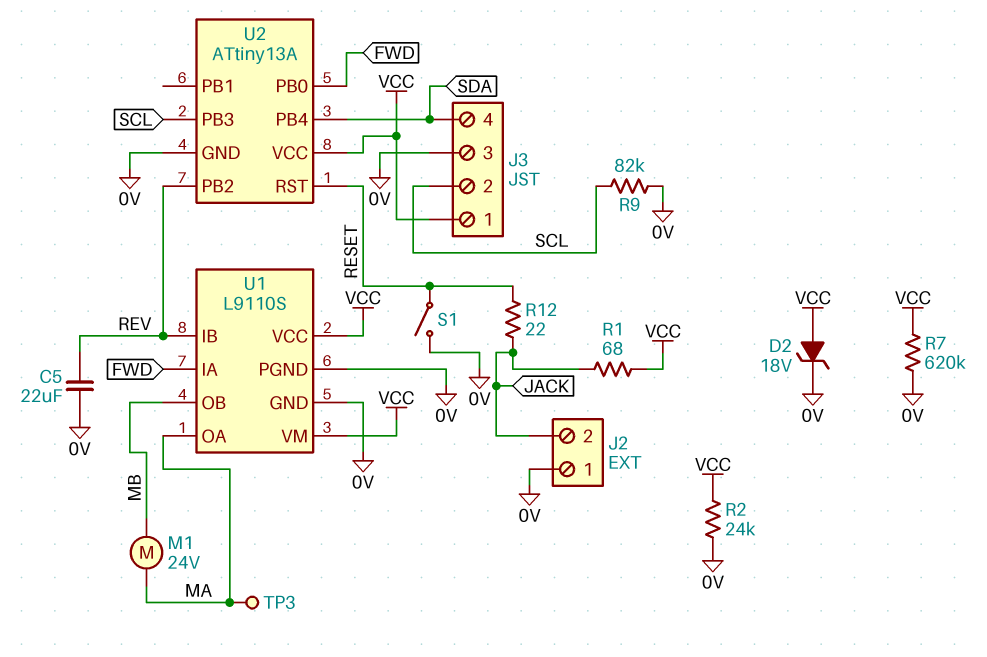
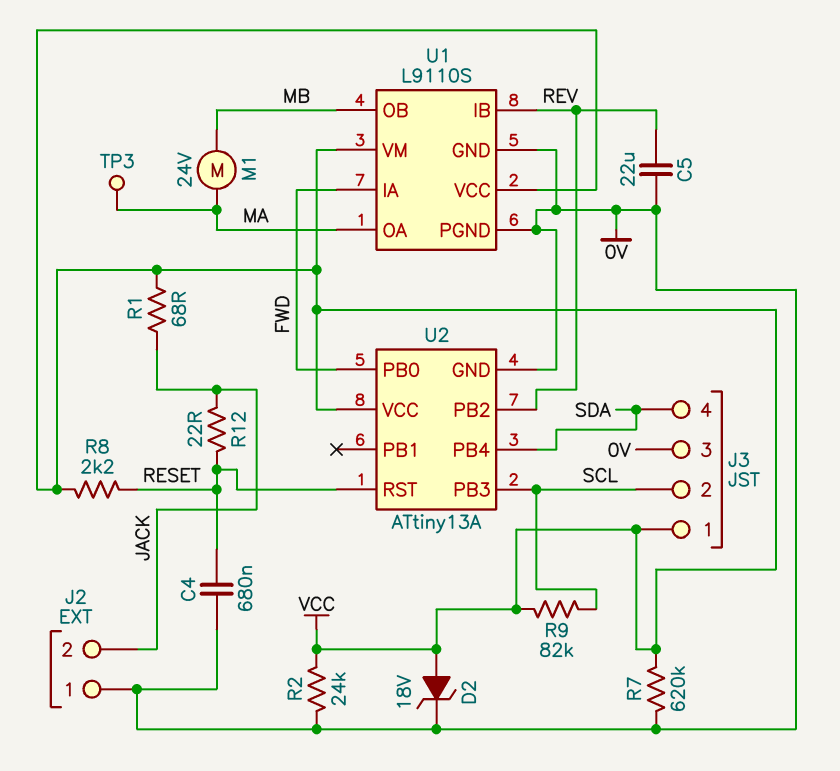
C4: none -> 680nF (0V, RESET)
R8: none -> 2.2k (RESET, VCC)
R9: 82k (0V, SCL) -> 82k (SCL, VCC)
S1: switch (0V, RESET) -> none

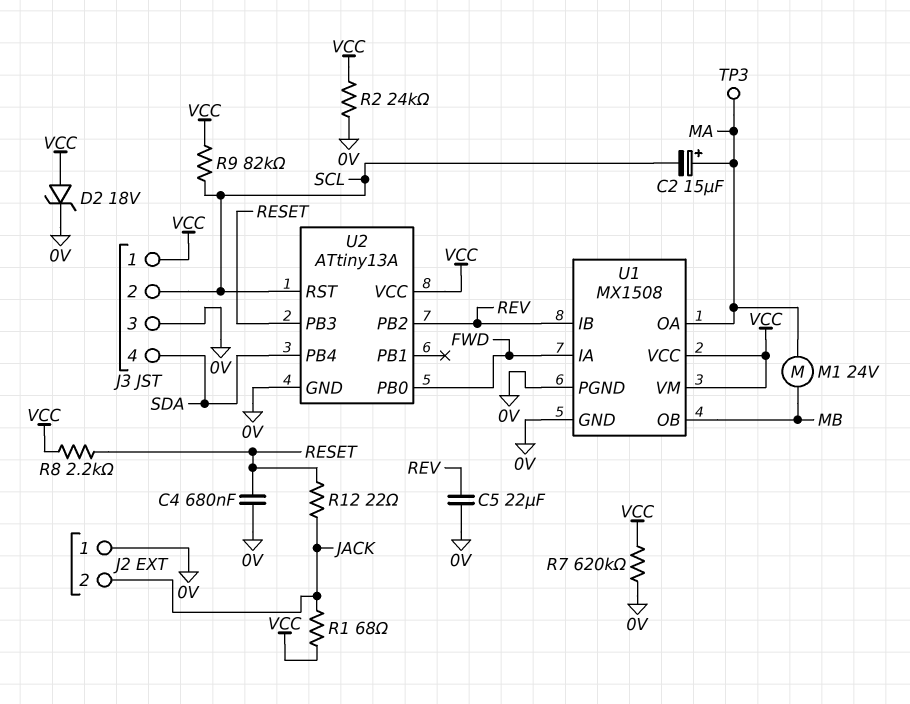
C2: none -> 15uF (plus MA, minus SCL)
U1: L9110S -> MX1508
U2 pin PB3: SCL -> RESET
U2 pin RST: RESET -> SCL

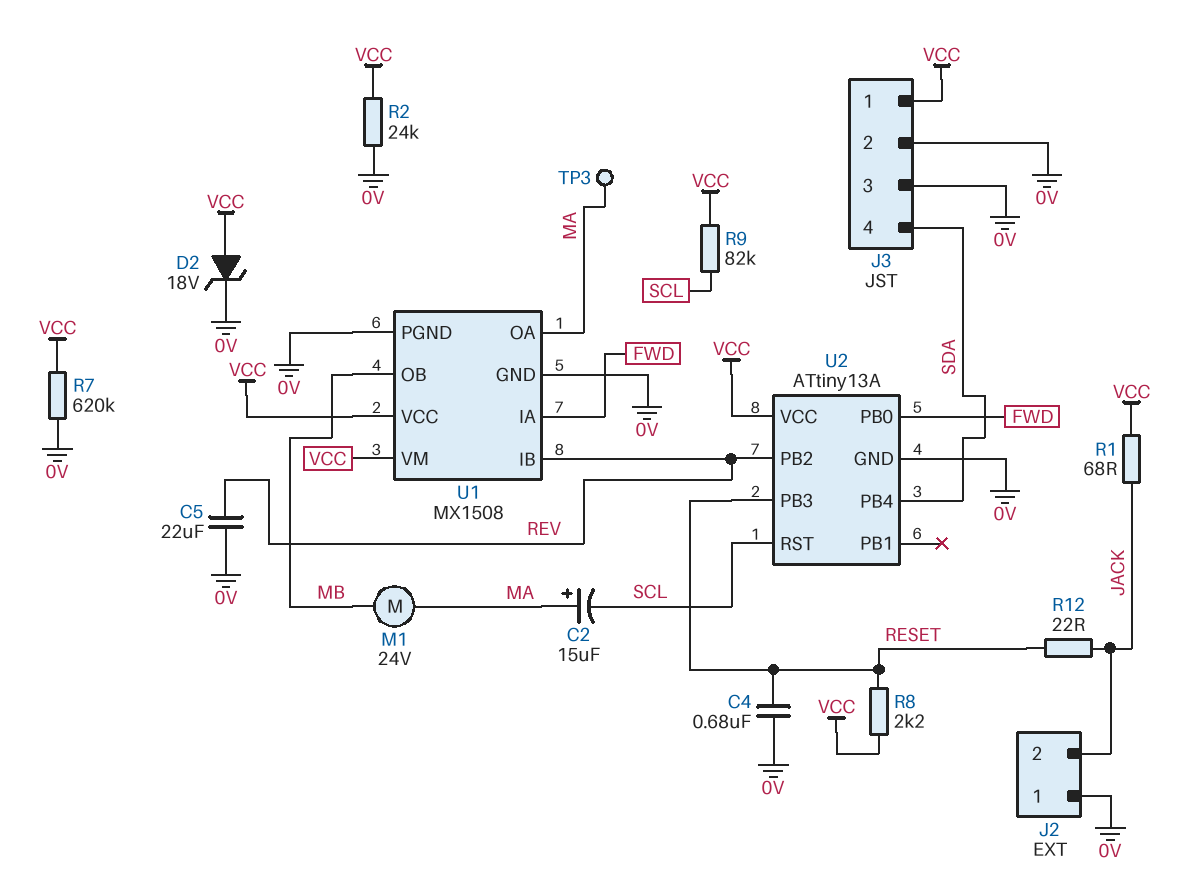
J3 pin 2: SCL -> 0V

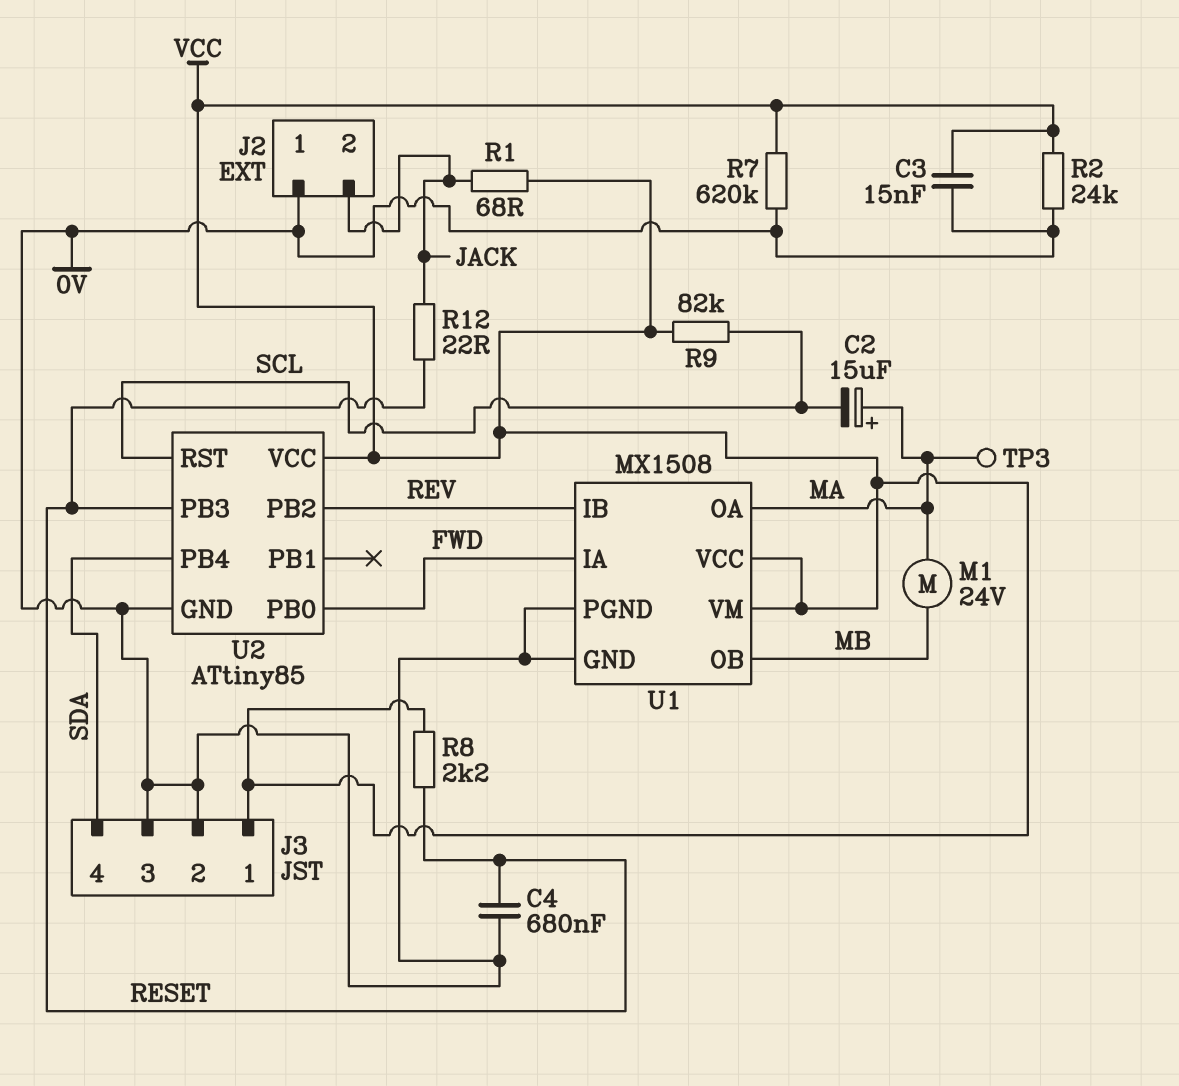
C3: none -> 15nF (0V, VCC)
C5: 22uF (0V, REV) -> none
D2: zener 18V (A VCC, K 0V) -> none
U2: ATtiny13A -> ATtiny85

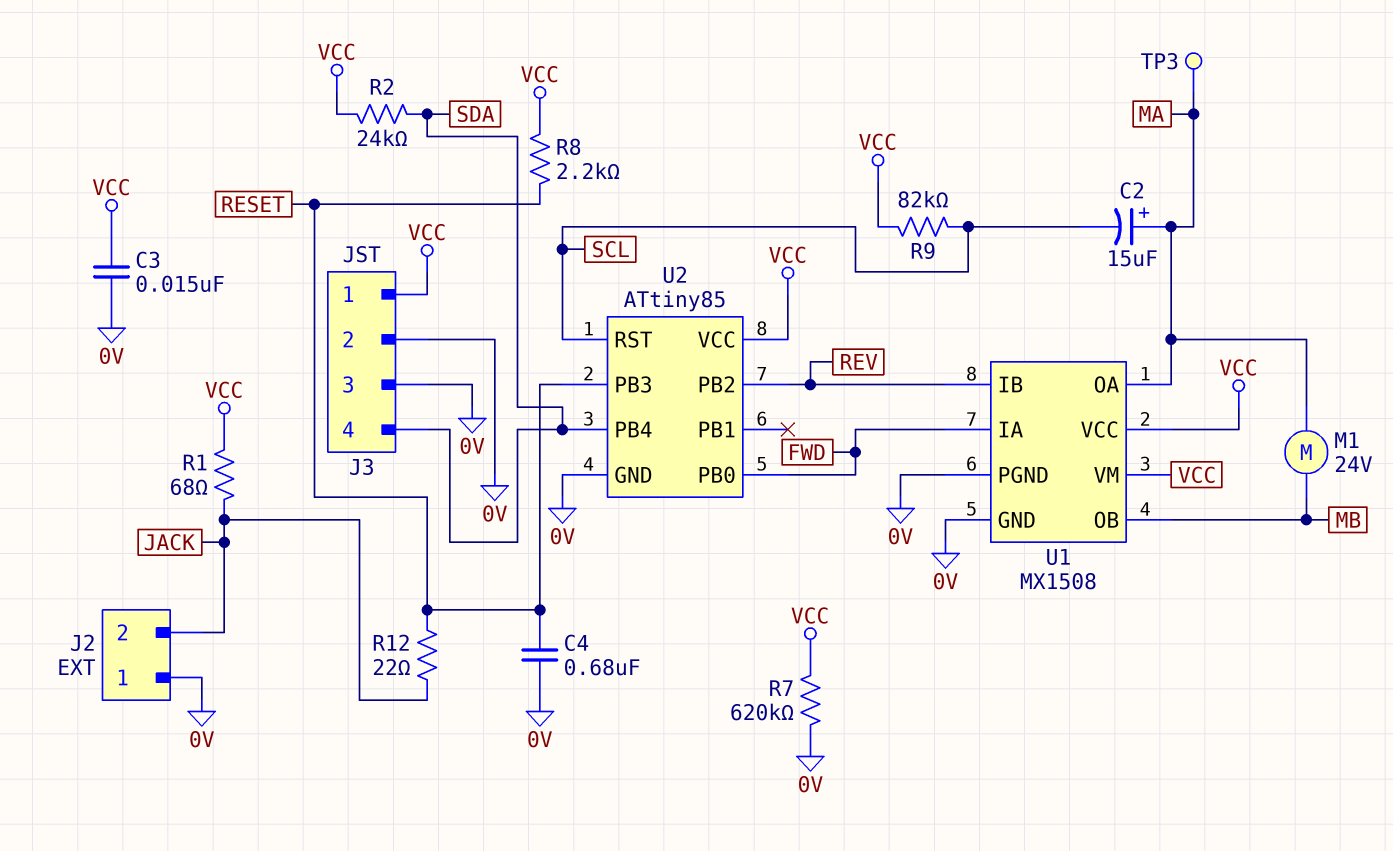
R2: 24k (0V, VCC) -> 24k (SDA, VCC)

